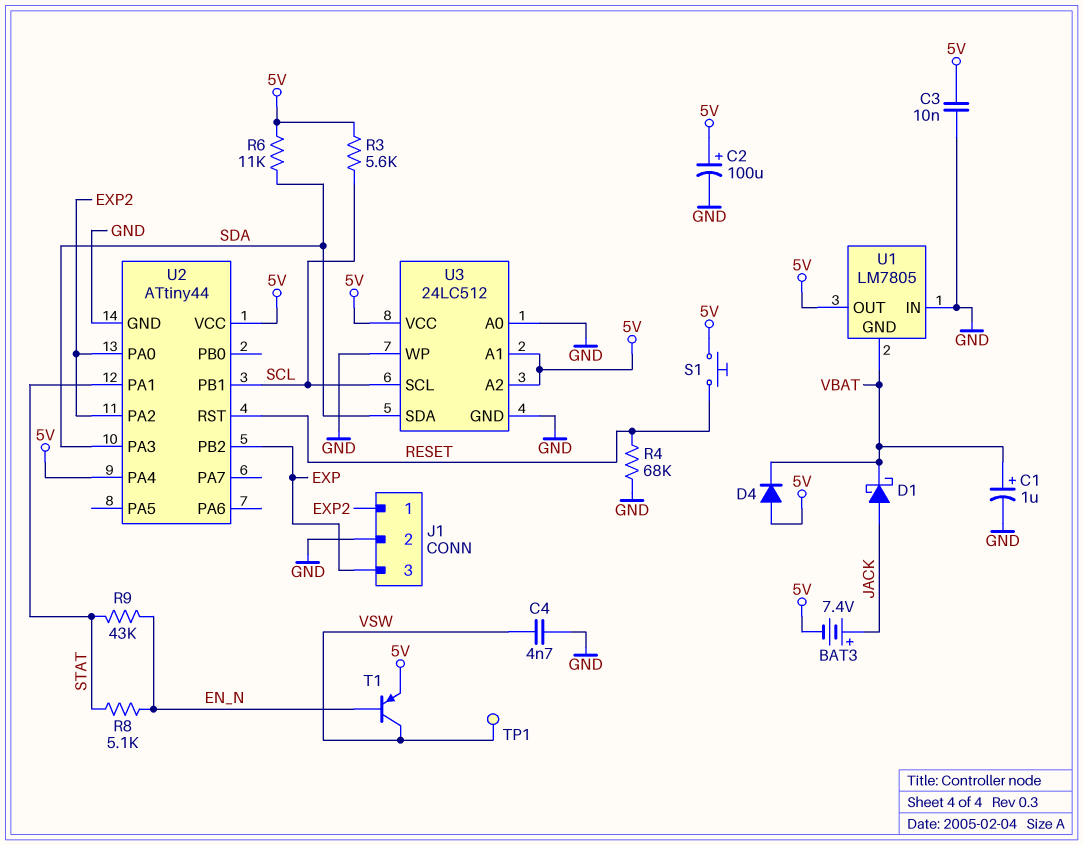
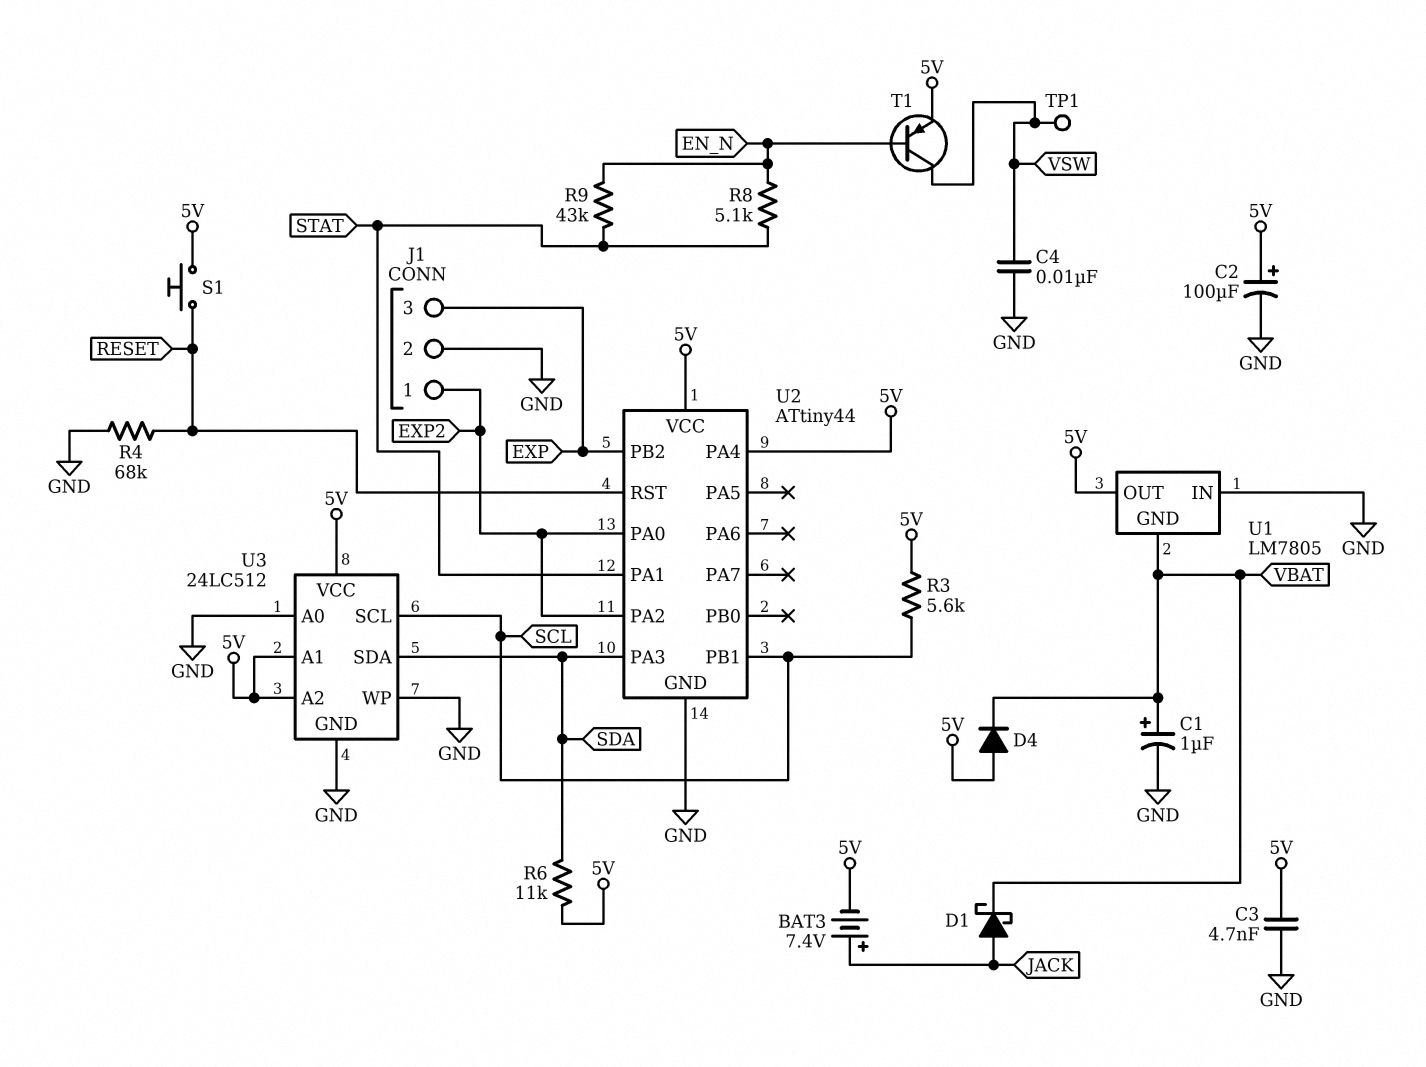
C3: 10nF (5V, GND) -> 4.7nF (5V, GND)
C4: 4.7nF (GND, VSW) -> 10nF (GND, VSW)

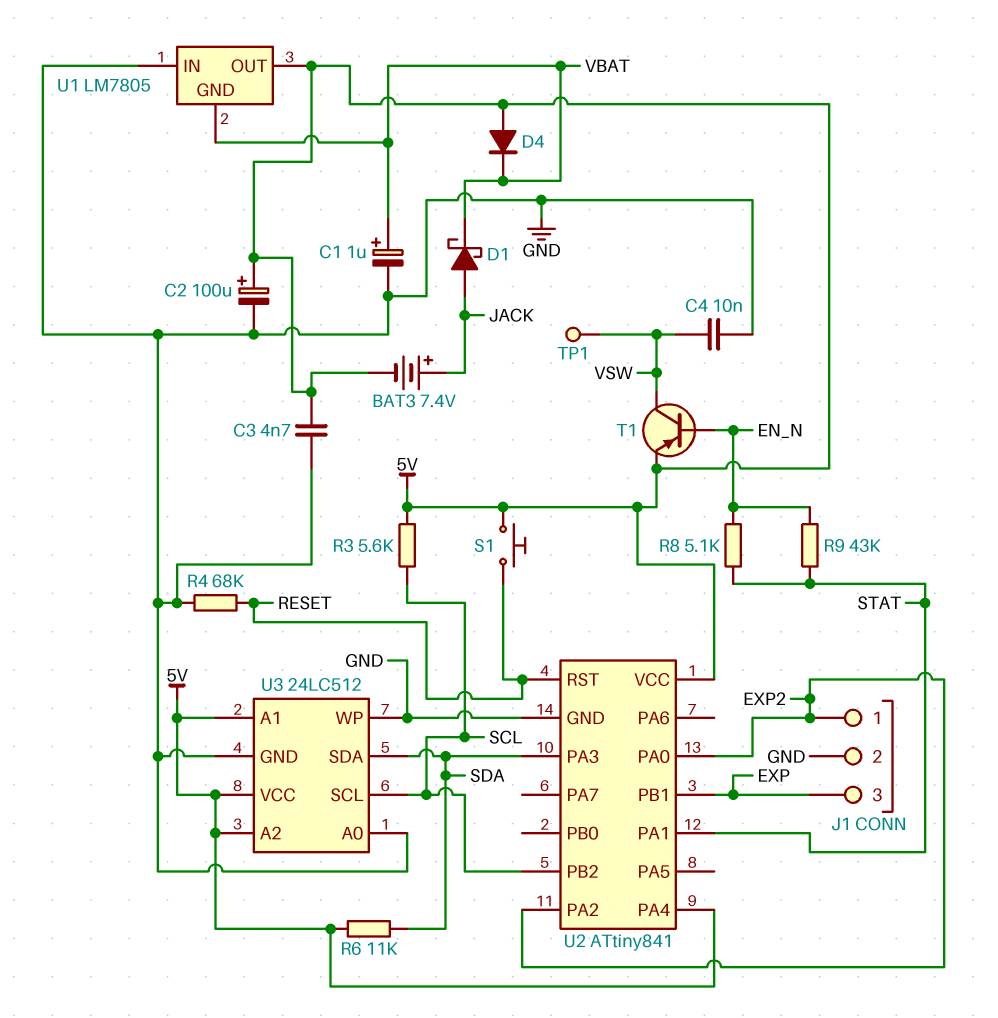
U2: ATtiny44 -> ATtiny841
U2 pin PB1: SCL -> EXP
U2 pin PB2: EXP -> SCL

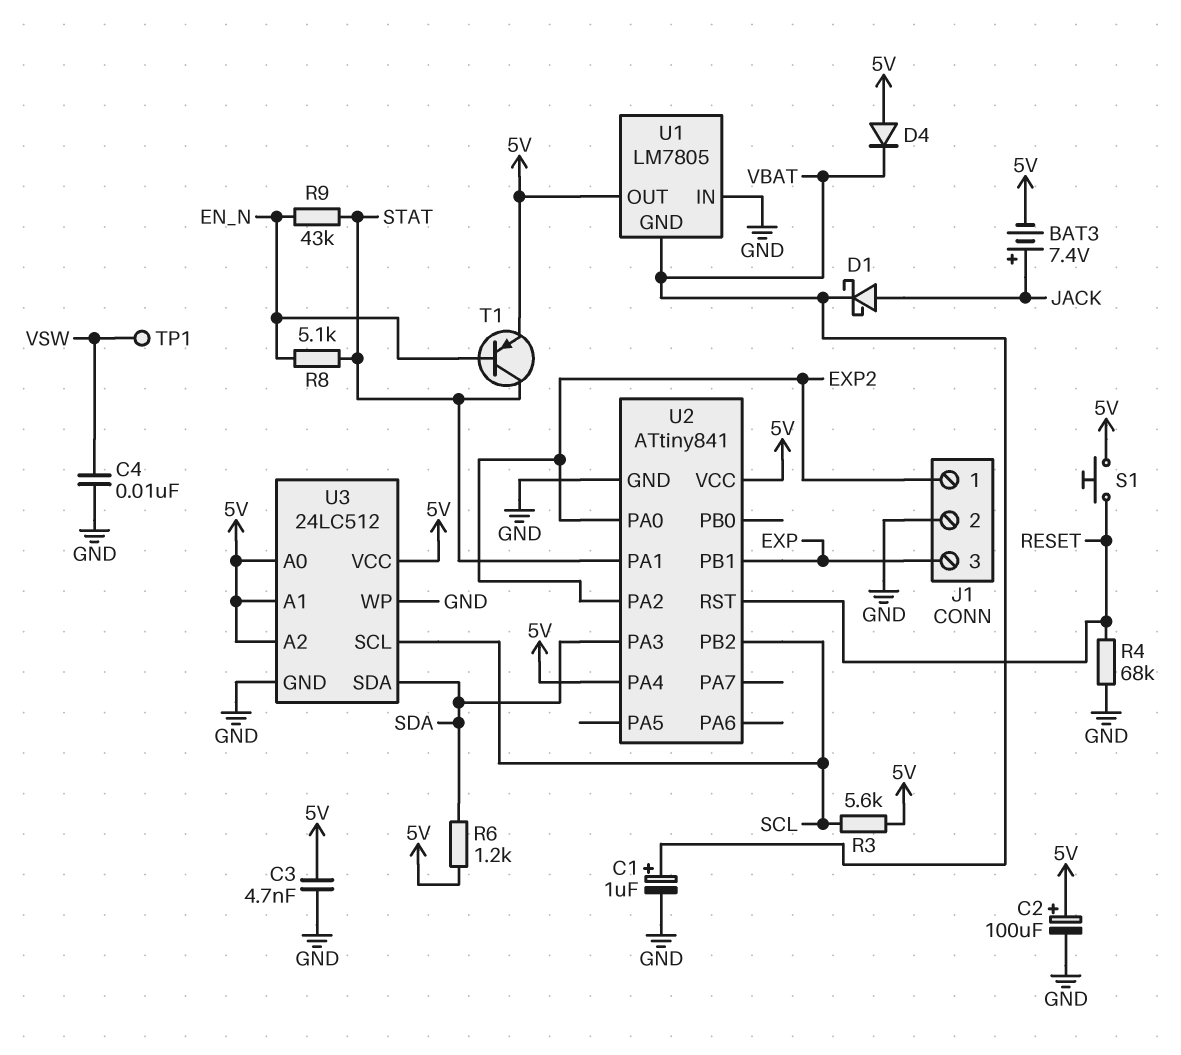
R6: 11k (5V, SDA) -> 1.2k (5V, SDA)
T1: PNP (B EN_N, C VSW, E 5V) -> PNP (B EN_N, C STAT, E 5V)
U3 pin A0: GND -> 5V

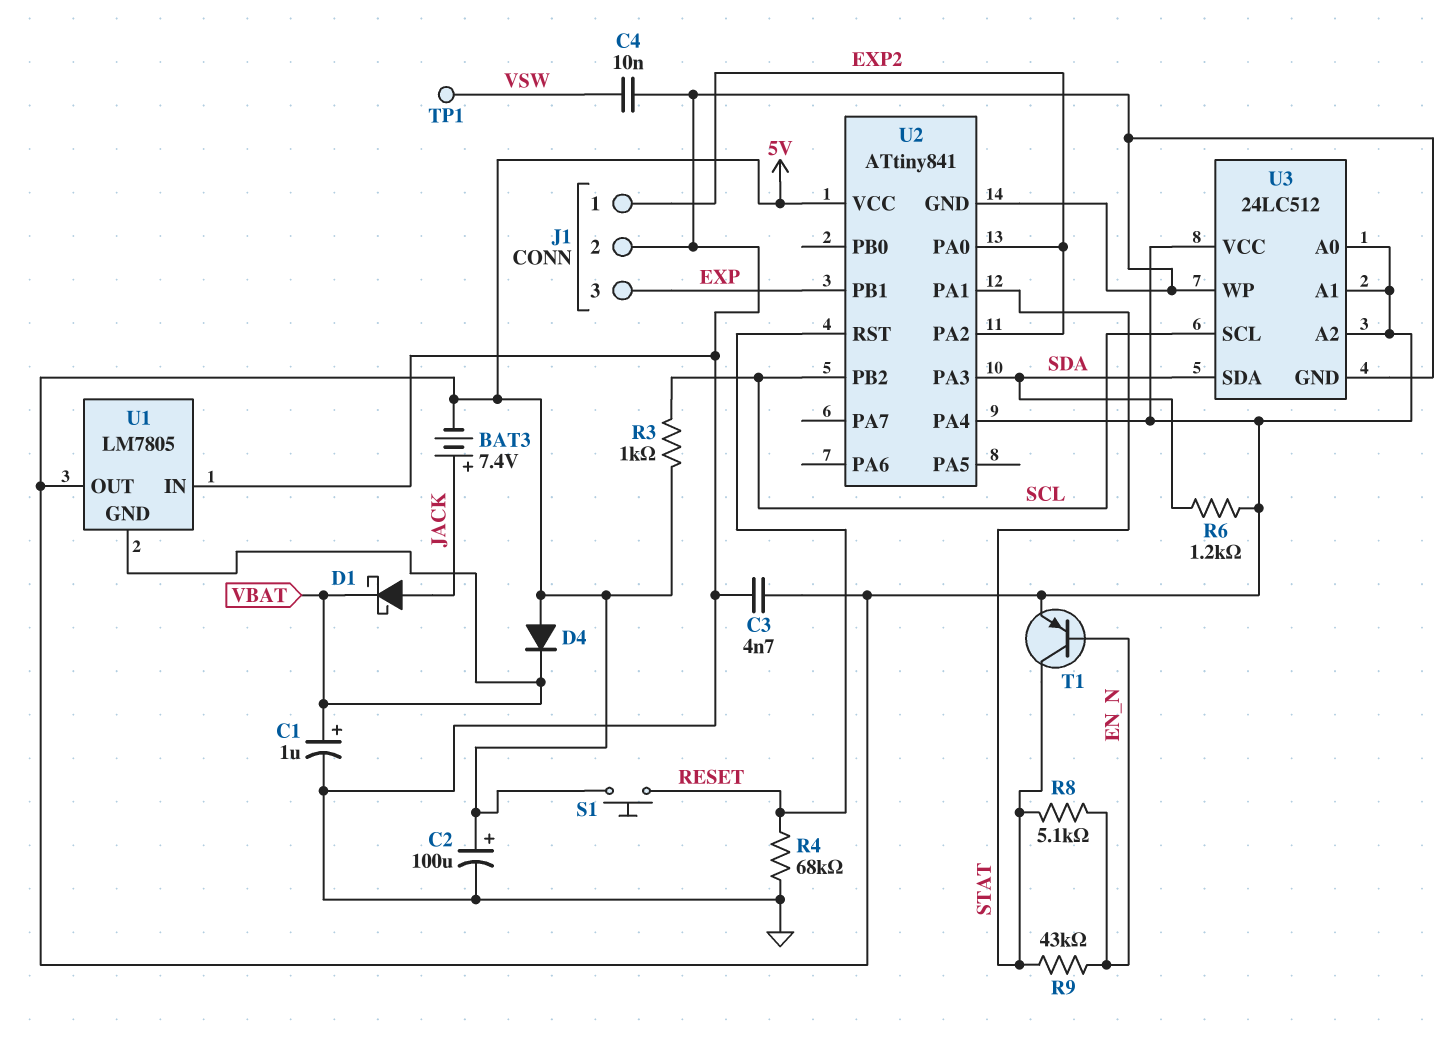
R3: 5.6k (5V, SCL) -> 1k (5V, SCL)

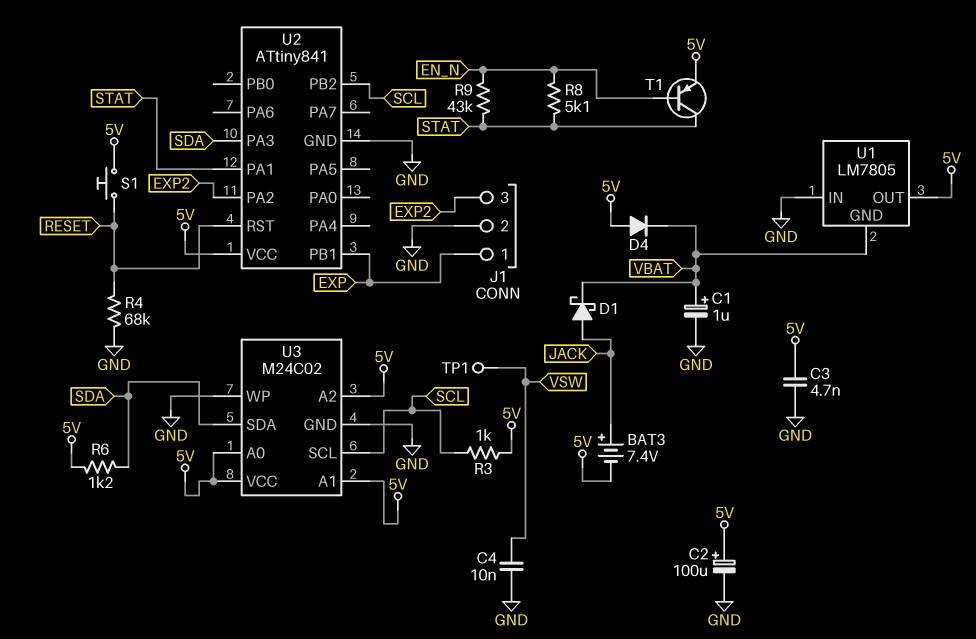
J1 pin 1: EXP2 -> EXP
J1 pin 3: EXP -> EXP2
U2 pin PA0: EXP2 -> none
U2 pin PA4: 5V -> none
U3: 24LC512 -> M24C02

